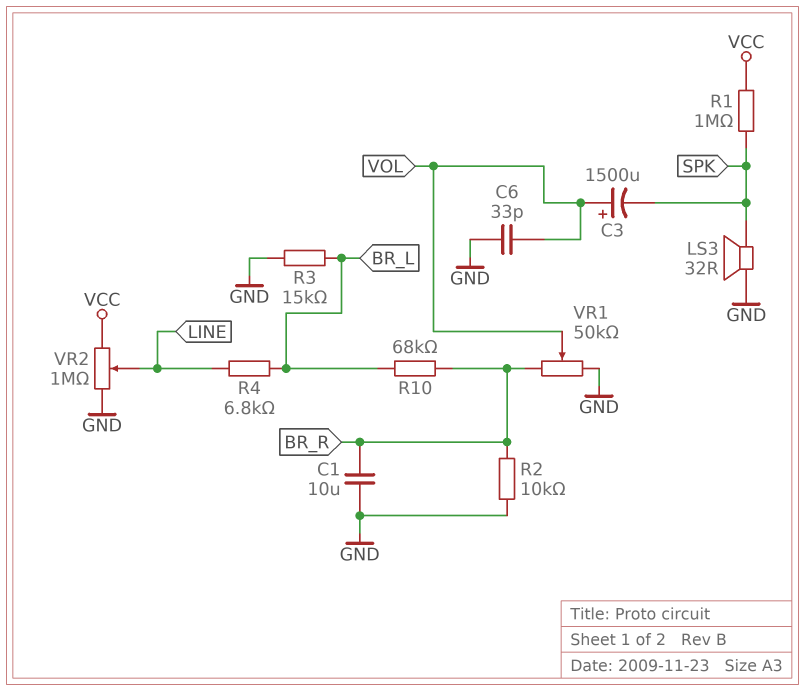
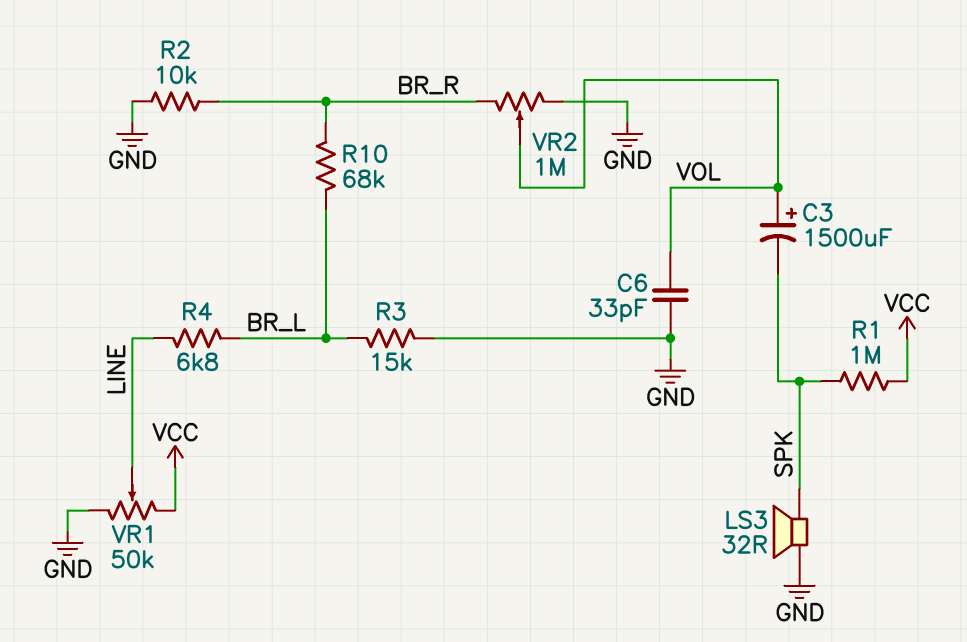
C1: 10uF (BR_R, GND) -> none
VR1: 50k (BR_R, GND, wiper VOL) -> 50k (GND, VCC, wiper LINE)
VR2: 1M (GND, VCC, wiper LINE) -> 1M (BR_R, GND, wiper VOL)

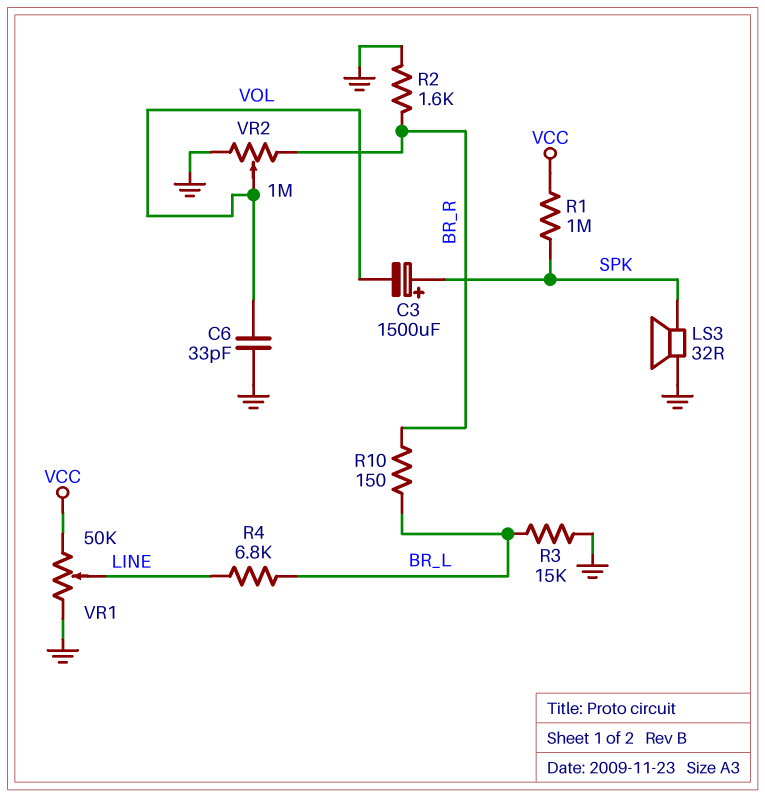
C3: 1500uF (plus VOL, minus SPK) -> 1500uF (plus SPK, minus VOL)
R2: 10k (BR_R, GND) -> 1.6k (BR_R, GND)
R10: 68k (BR_L, BR_R) -> 150 (BR_L, BR_R)

